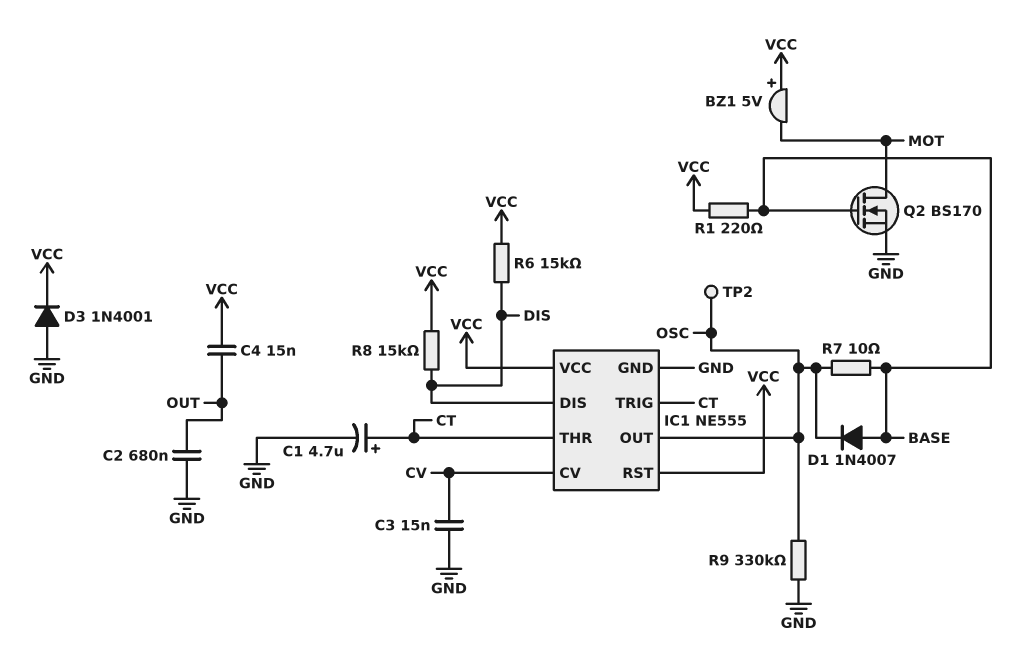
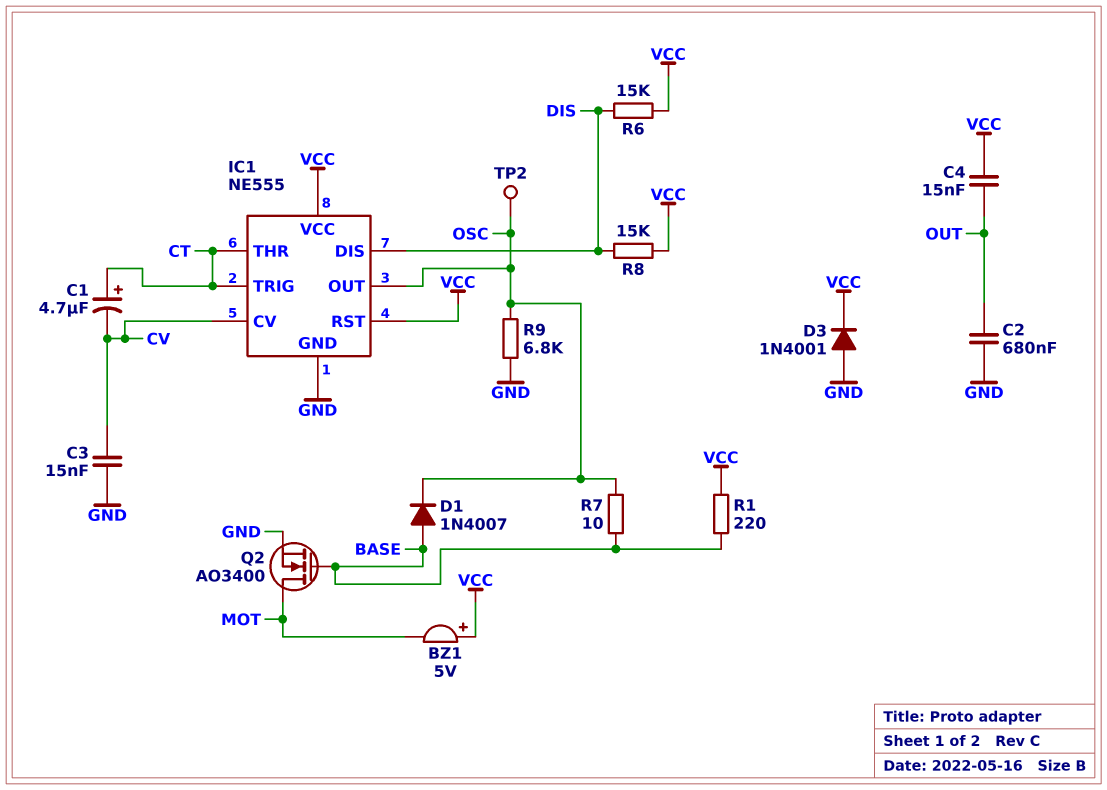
C1: 4.7uF (plus CT, minus GND) -> 4.7uF (plus CT, minus CV)
Q2: NMOS BS170 (G BASE, D MOT, S GND) -> NMOS AO3400 (G BASE, D MOT, S GND)
R9: 330k (GND, OSC) -> 6.8k (GND, OSC)

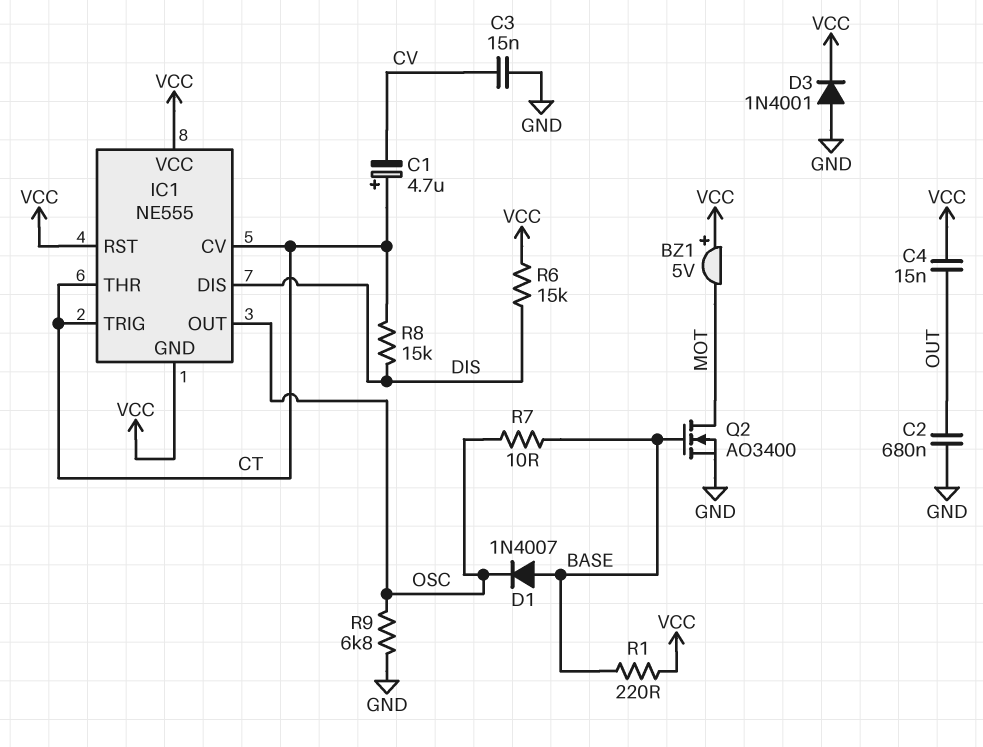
IC1 pin CV: CV -> CT
IC1 pin GND: GND -> VCC
R8: 15k (DIS, VCC) -> 15k (CT, DIS)
TP2: test point (OSC) -> none

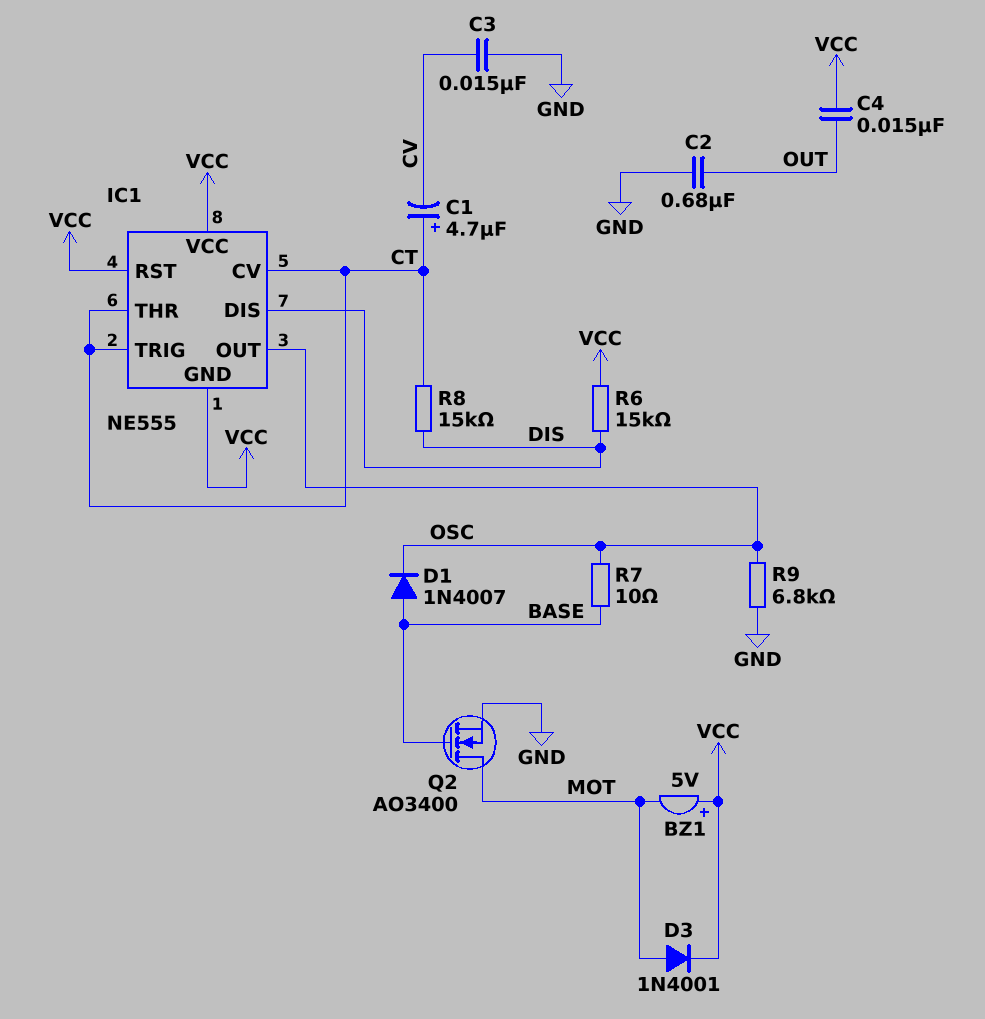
D3: diode 1N4001 (A GND, K VCC) -> diode 1N4001 (A MOT, K VCC)
R1: 220 (BASE, VCC) -> none

